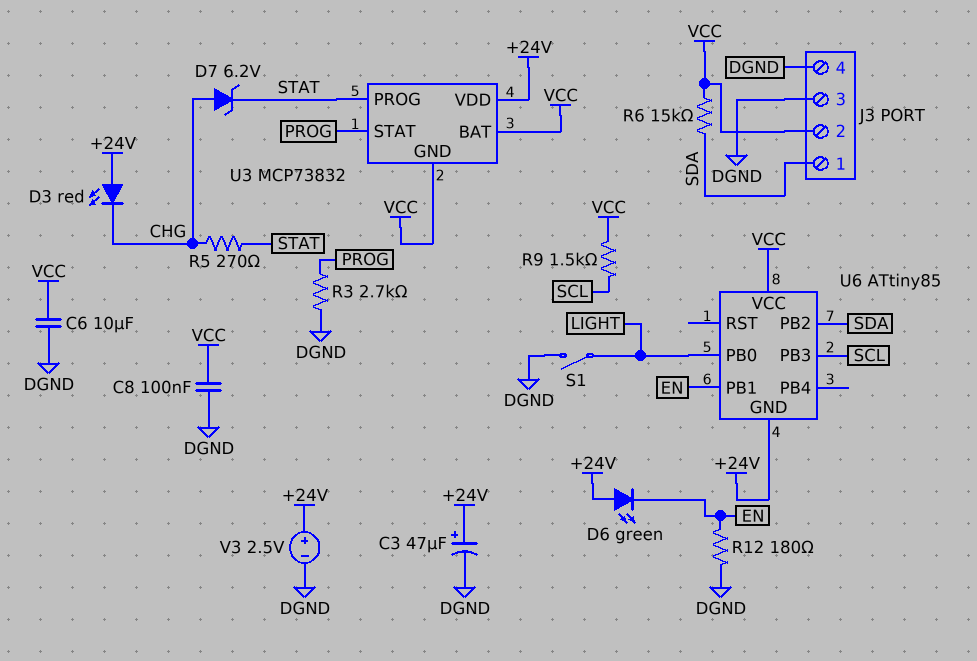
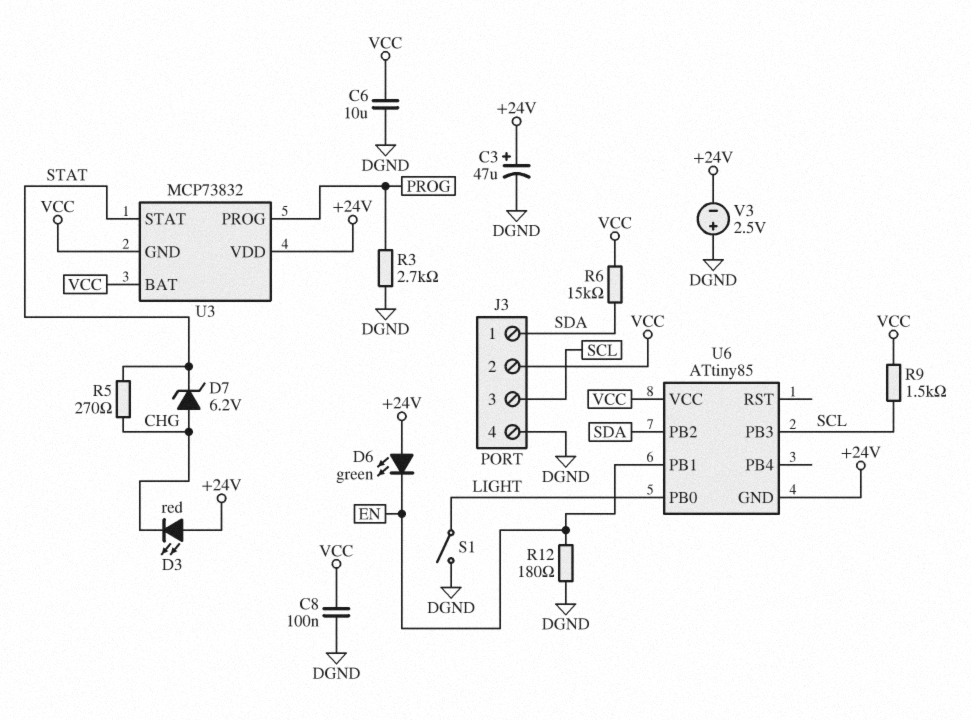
J3 pin 3: DGND -> SCL
U3 pin PROG: STAT -> PROG
U3 pin STAT: PROG -> STAT
V3: 2.5V (plus +24V, minus DGND) -> 2.5V (plus DGND, minus +24V)

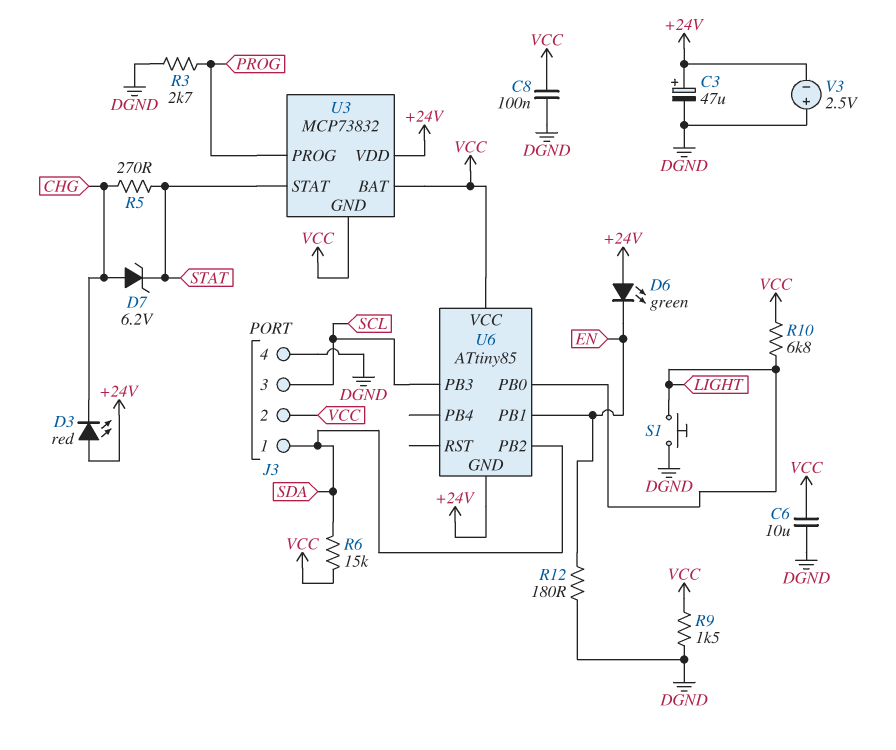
R9: 1.5k (SCL, VCC) -> 1.5k (DGND, VCC)
R10: none -> 6.8k (LIGHT, VCC)
S1: switch (DGND, LIGHT) -> button (DGND, LIGHT)

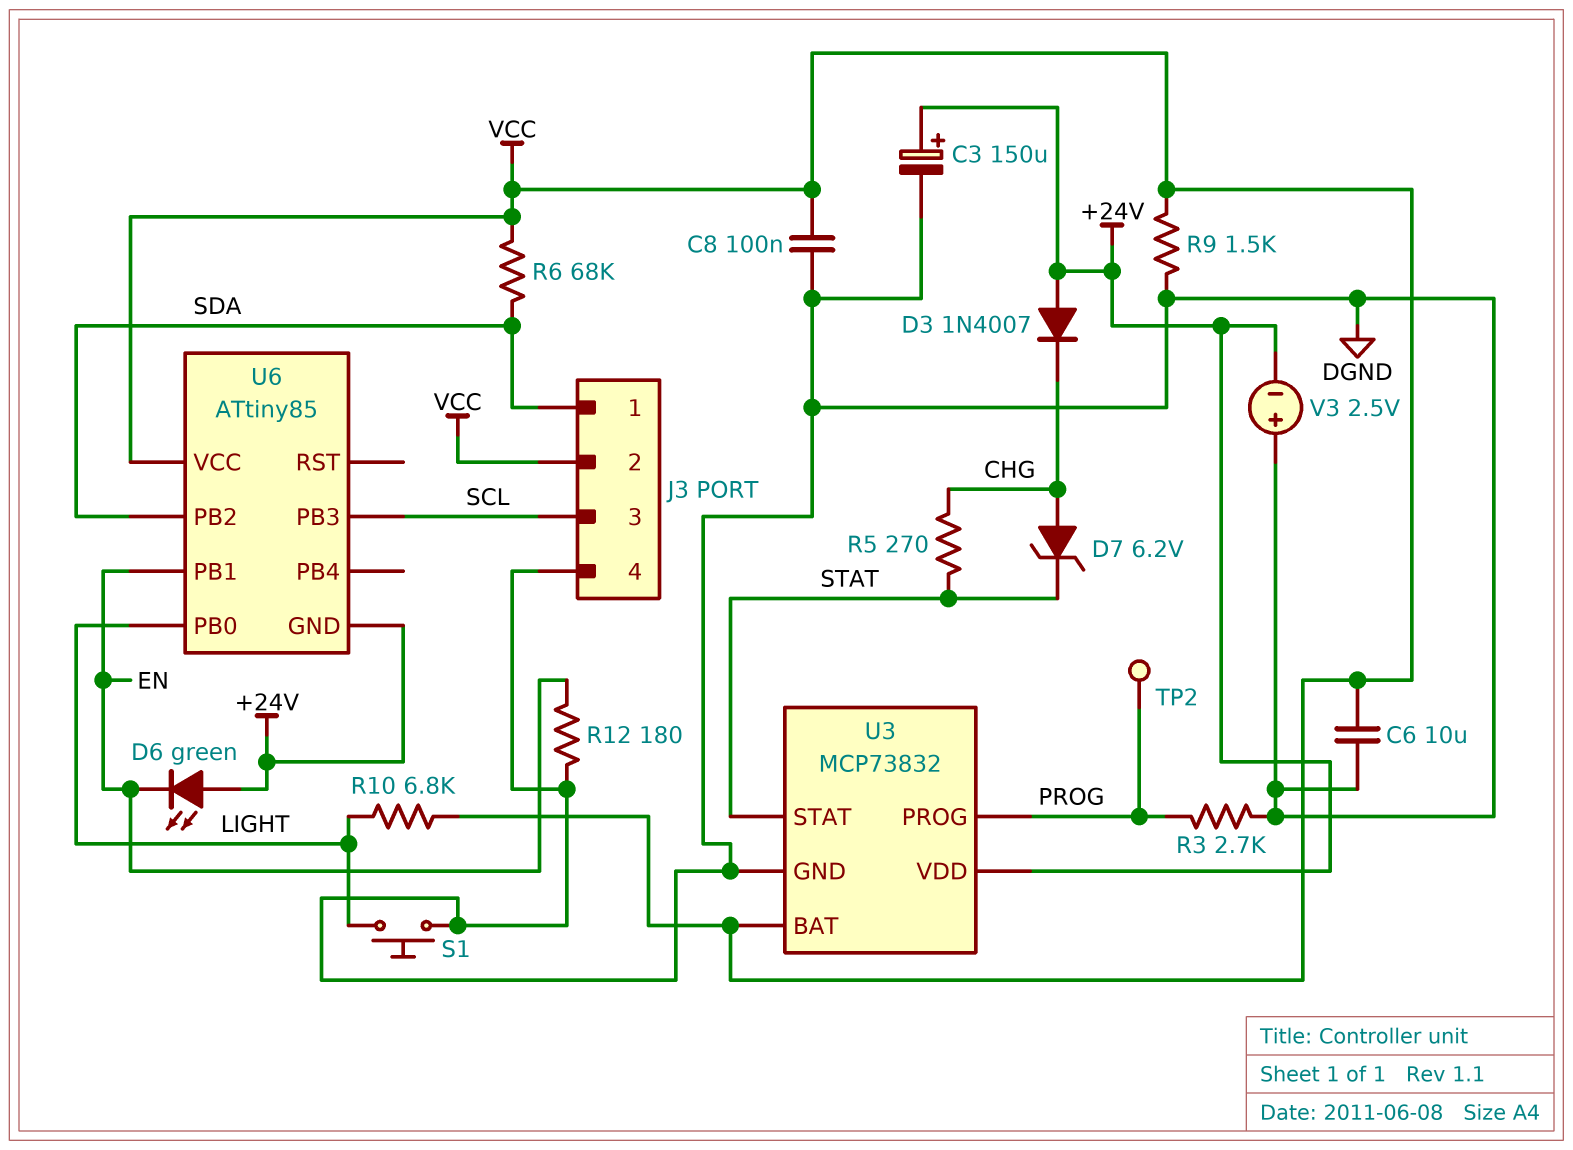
C3: 47uF (plus +24V, minus DGND) -> 150uF (plus +24V, minus DGND)
D3: LED red (A +24V, K CHG) -> diode 1N4007 (A +24V, K CHG)
R6: 15k (SDA, VCC) -> 68k (SDA, VCC)
TP2: none -> test point (PROG)
U3 pin GND: VCC -> DGND

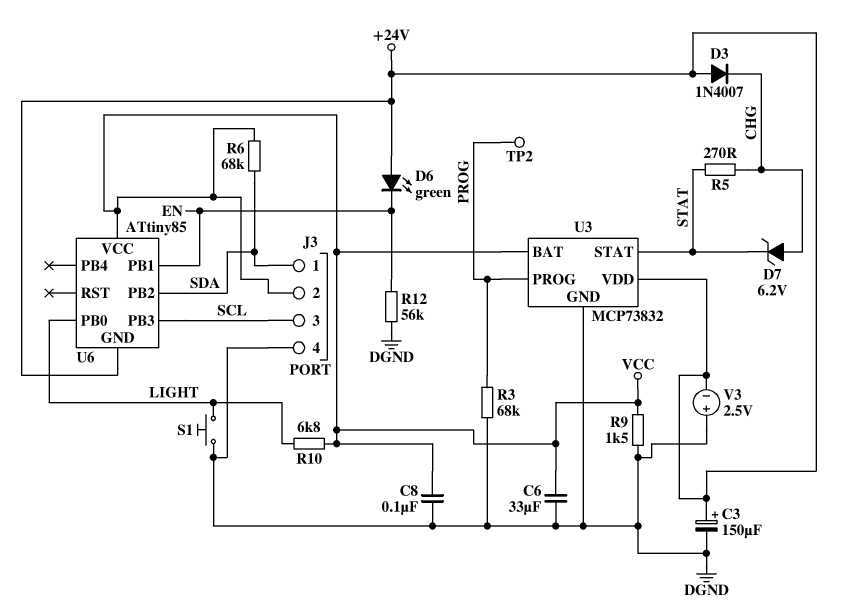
C6: 10uF (DGND, VCC) -> 33uF (DGND, VCC)
R3: 2.7k (DGND, PROG) -> 68k (DGND, PROG)
R12: 180 (DGND, EN) -> 56k (DGND, EN)

